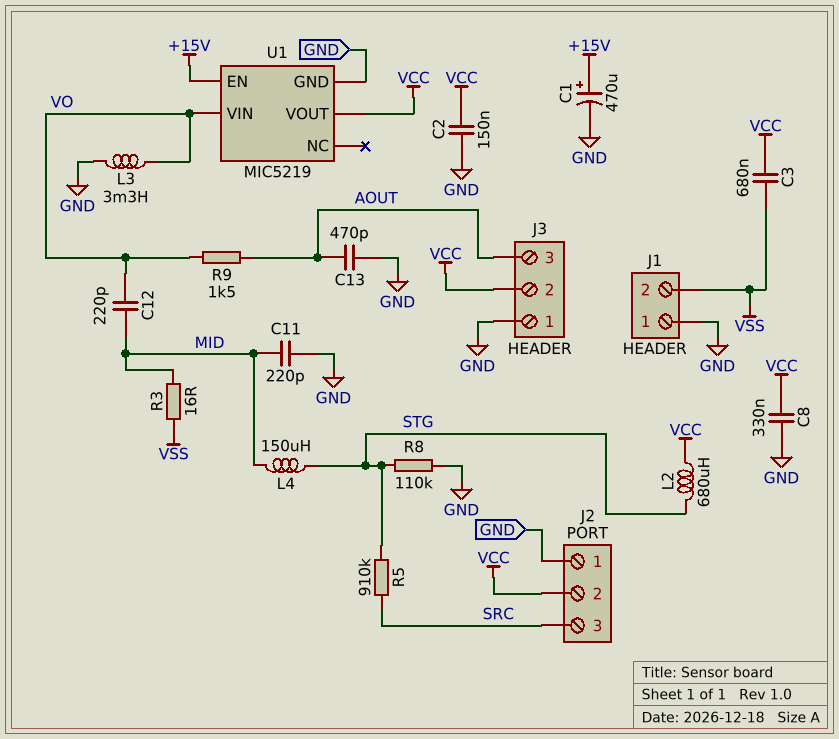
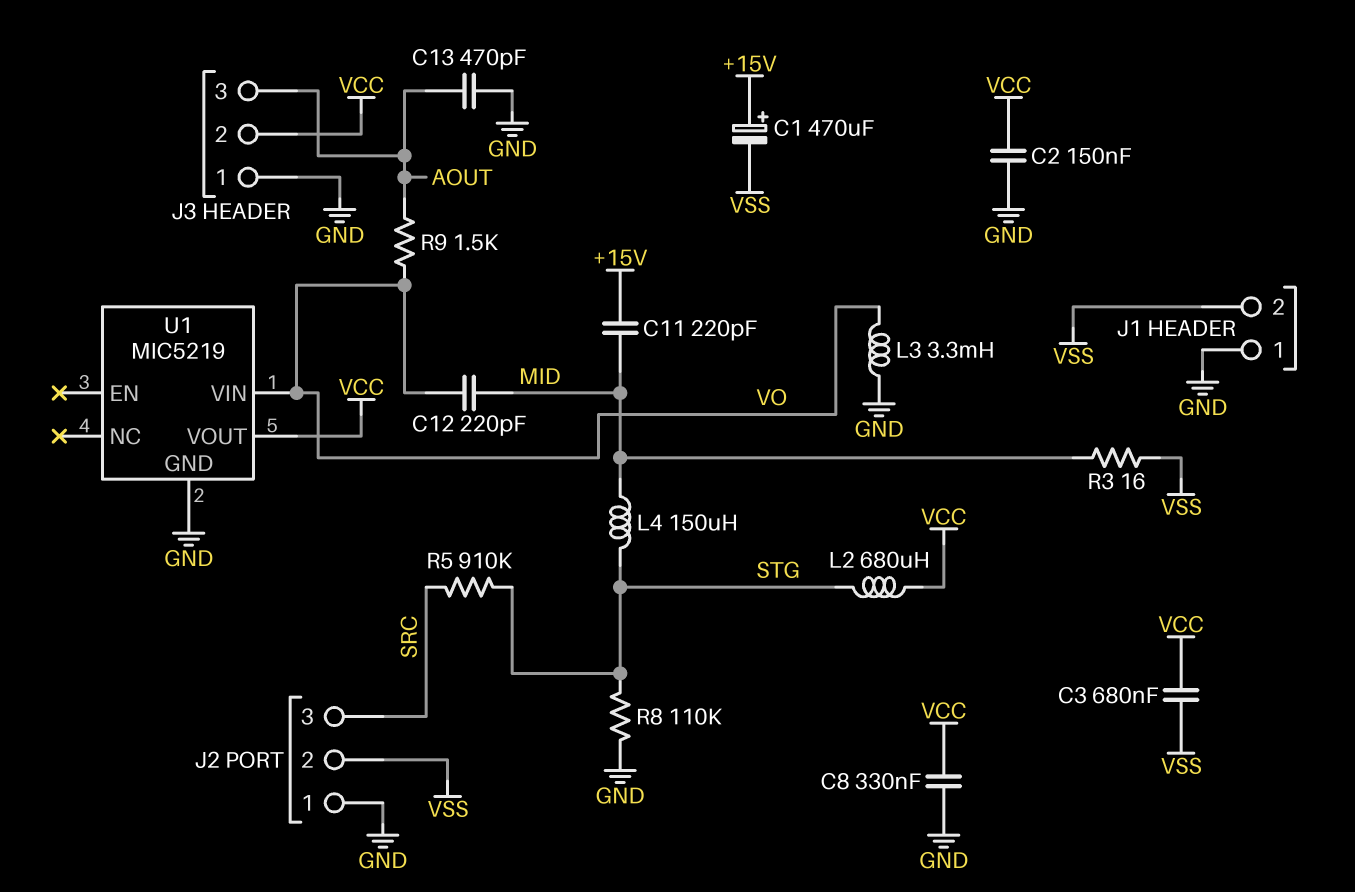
C1: 470uF (plus +15V, minus GND) -> 470uF (plus +15V, minus VSS)
C11: 220pF (GND, MID) -> 220pF (+15V, MID)
J2 pin 2: VCC -> VSS
U1 pin EN: +15V -> none

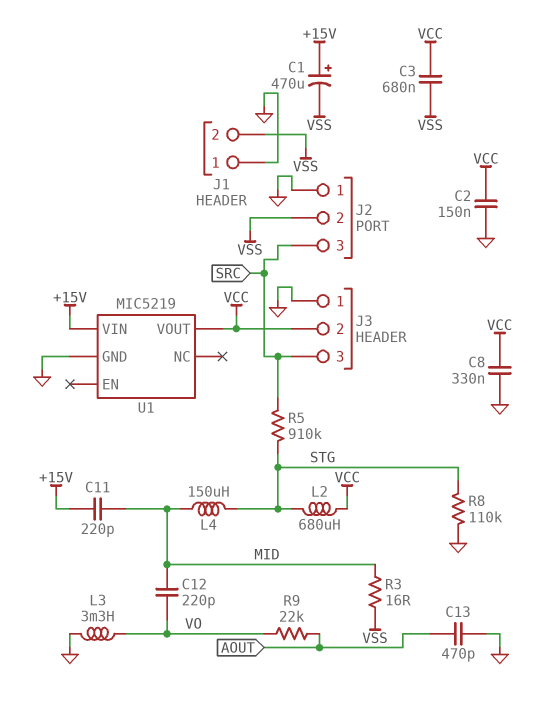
J3 pin 3: AOUT -> SRC
R9: 1.5k (AOUT, VO) -> 22k (AOUT, VO)
U1 pin VIN: VO -> +15V

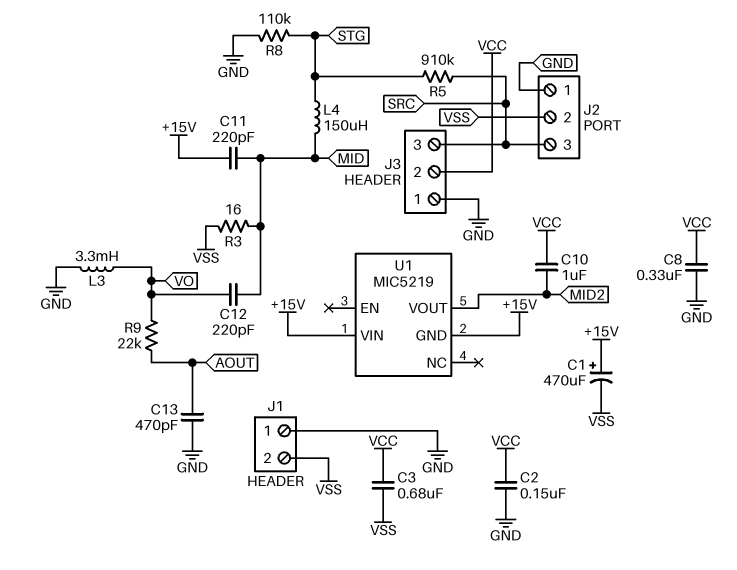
C10: none -> 1uF (MID2, VCC)
L2: 680uH (STG, VCC) -> none
U1 pin GND: GND -> +15V
U1 pin VOUT: VCC -> MID2

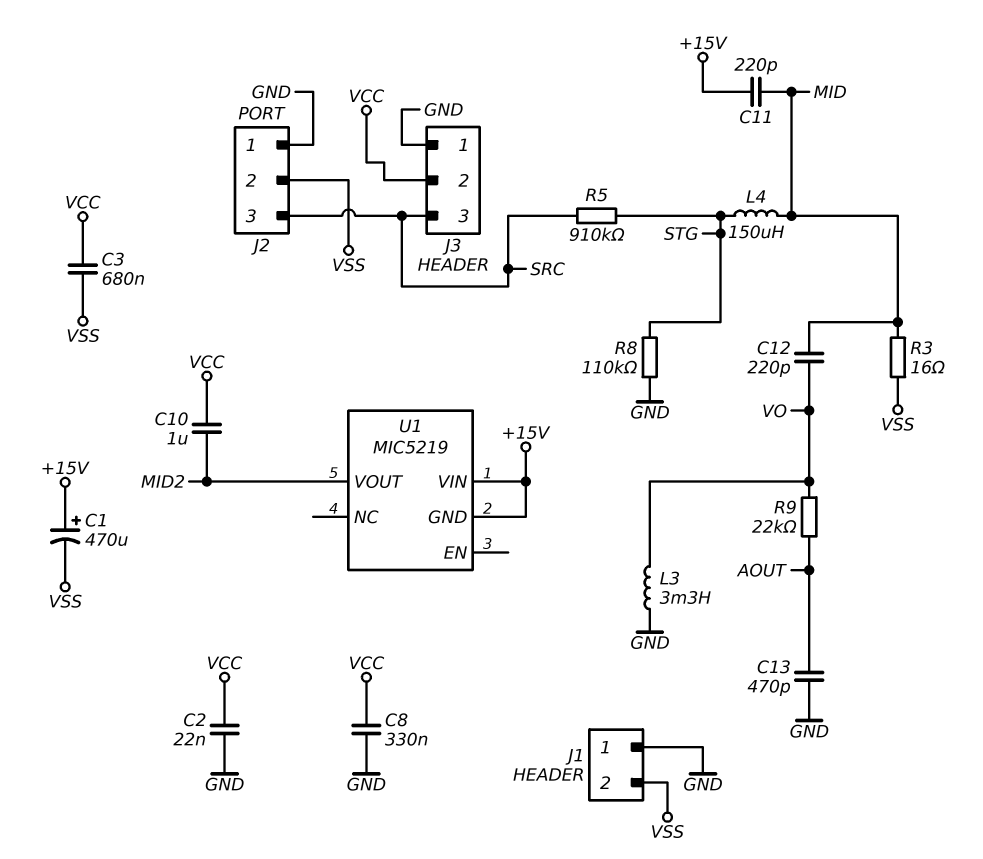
C2: 150nF (GND, VCC) -> 22nF (GND, VCC)

